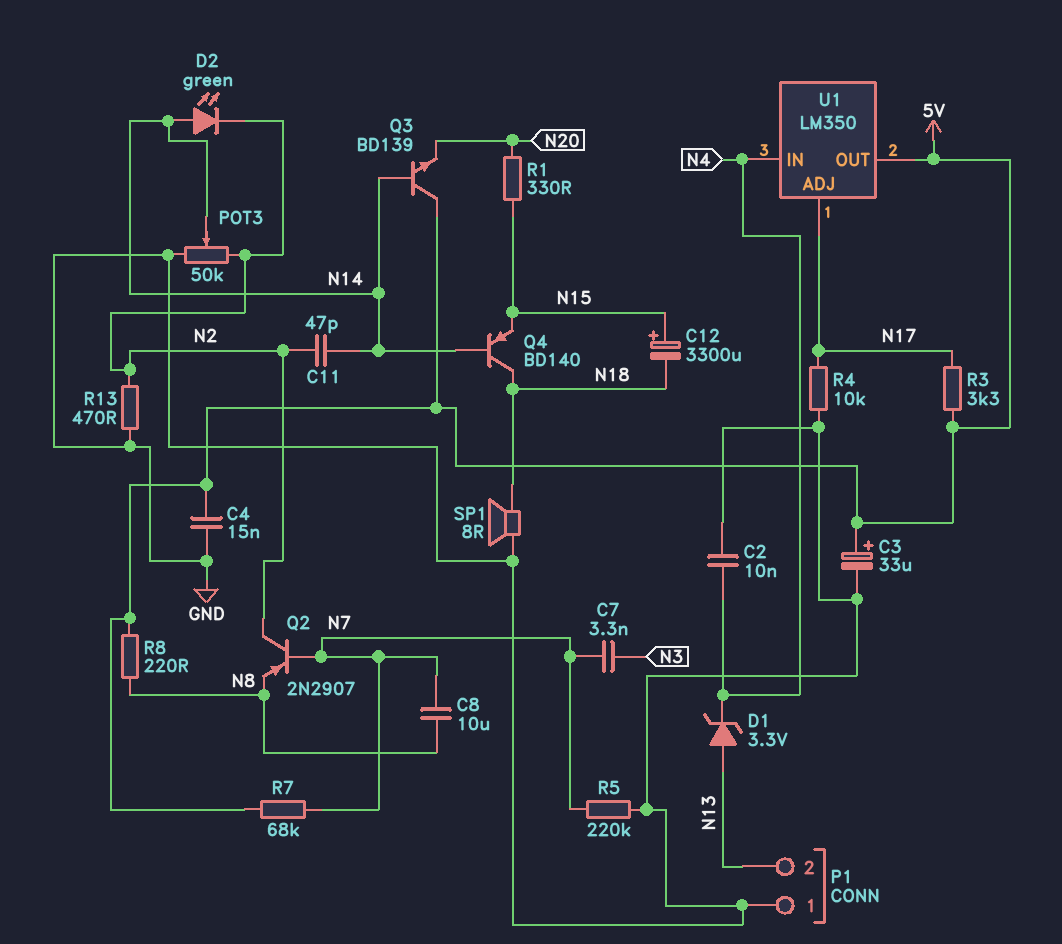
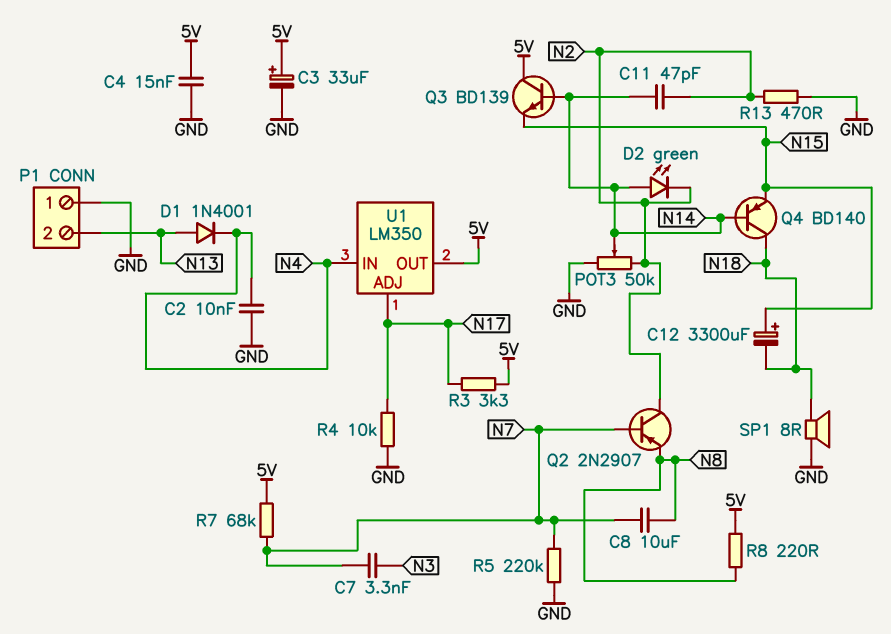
D1: zener 3.3V (A N13, K N4) -> diode 1N4001 (A N13, K N4)
Q3: NPN BD139 (B N14, C 5V, E N20) -> NPN BD139 (B N14, C 5V, E N15)
R1: 330 (N15, N20) -> none

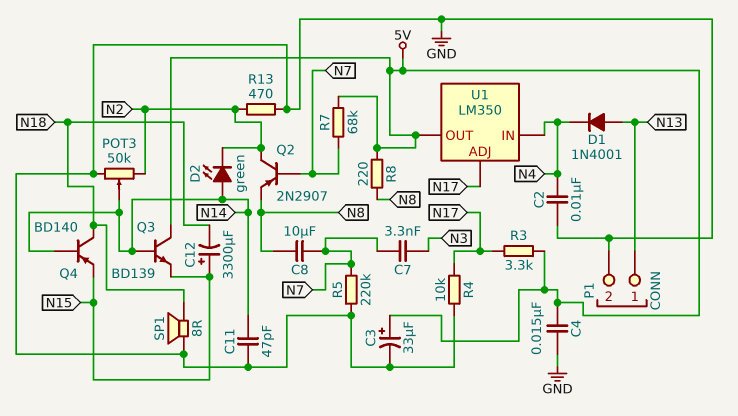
C11: 47pF (N2, N14) -> 47pF (GND, N14)
P1 pin 1: GND -> N13
P1 pin 2: N13 -> GND

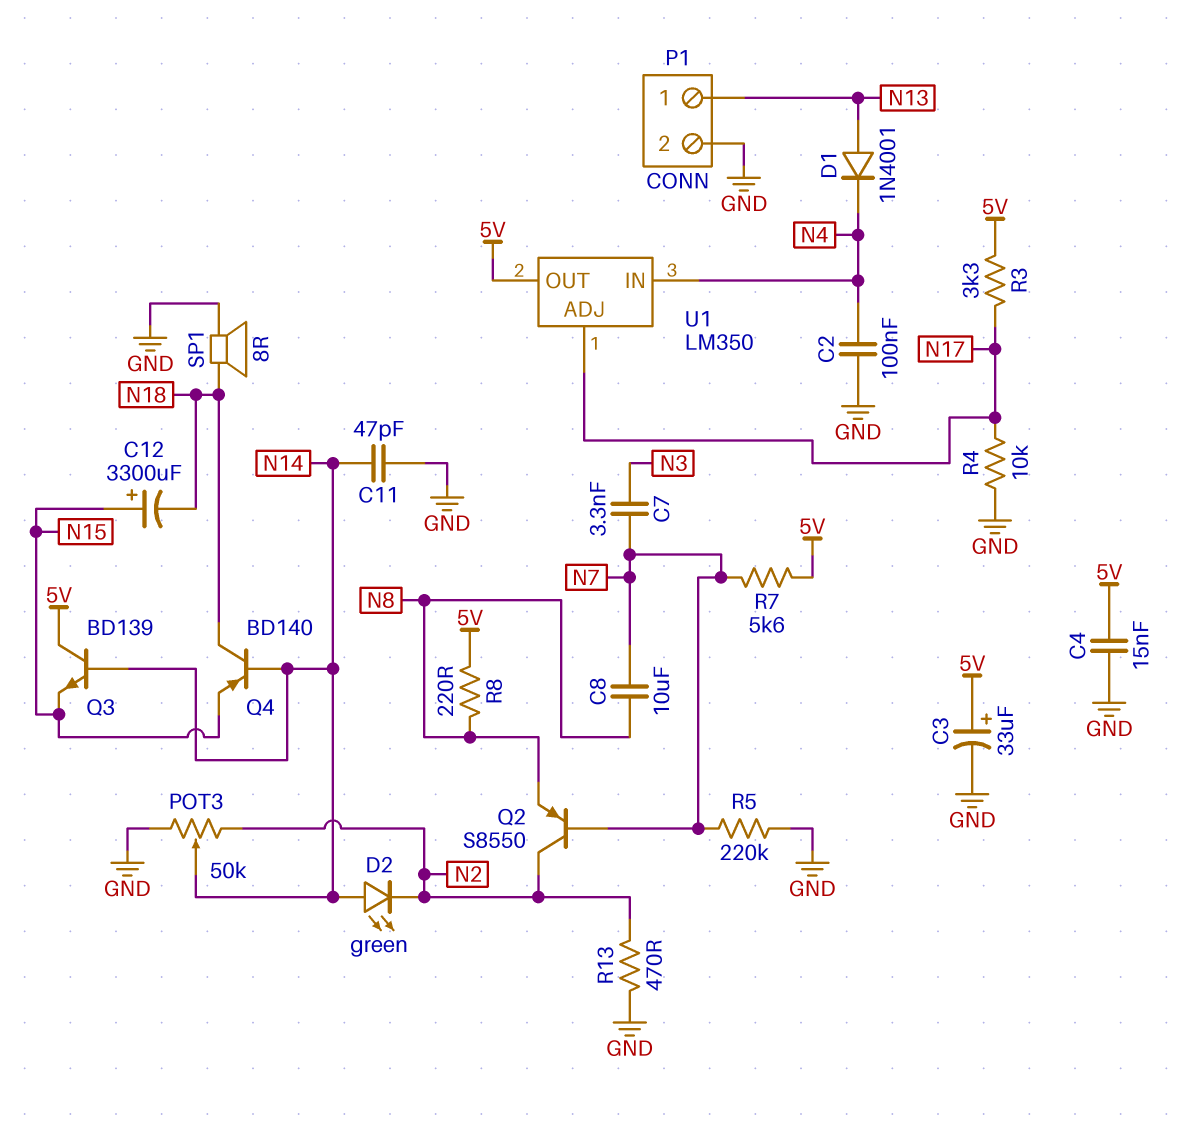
C2: 10nF (GND, N4) -> 100nF (GND, N4)
Q2: PNP 2N2907 (B N7, C N2, E N8) -> PNP S8550 (B N7, C N2, E N8)
R7: 68k (5V, N7) -> 5.6k (5V, N7)

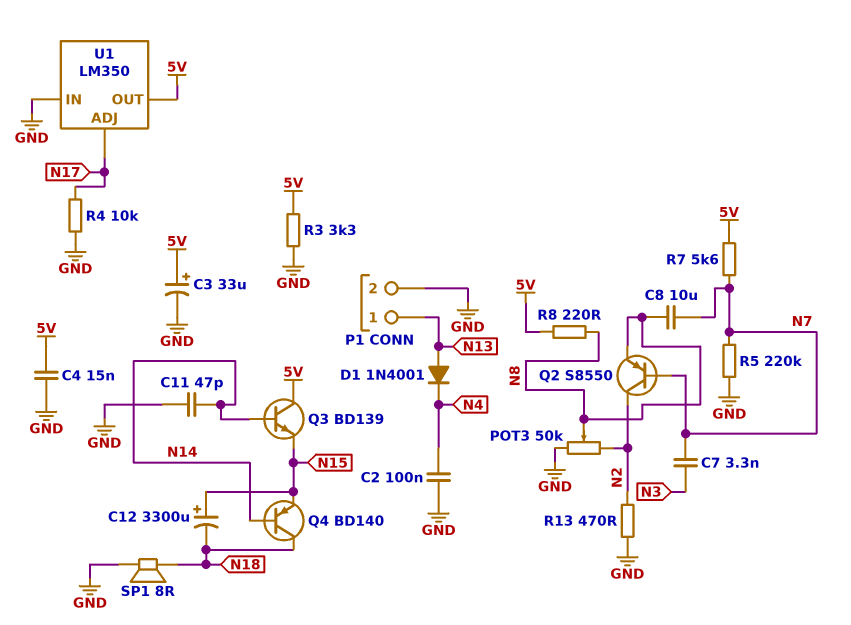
D2: LED green (A N14, K N2) -> none
POT3: 50k (GND, N2, wiper N14) -> 50k (GND, N2, wiper N8)
R3: 3.3k (5V, N17) -> 3.3k (5V, GND)
U1 pin IN: N4 -> GND

